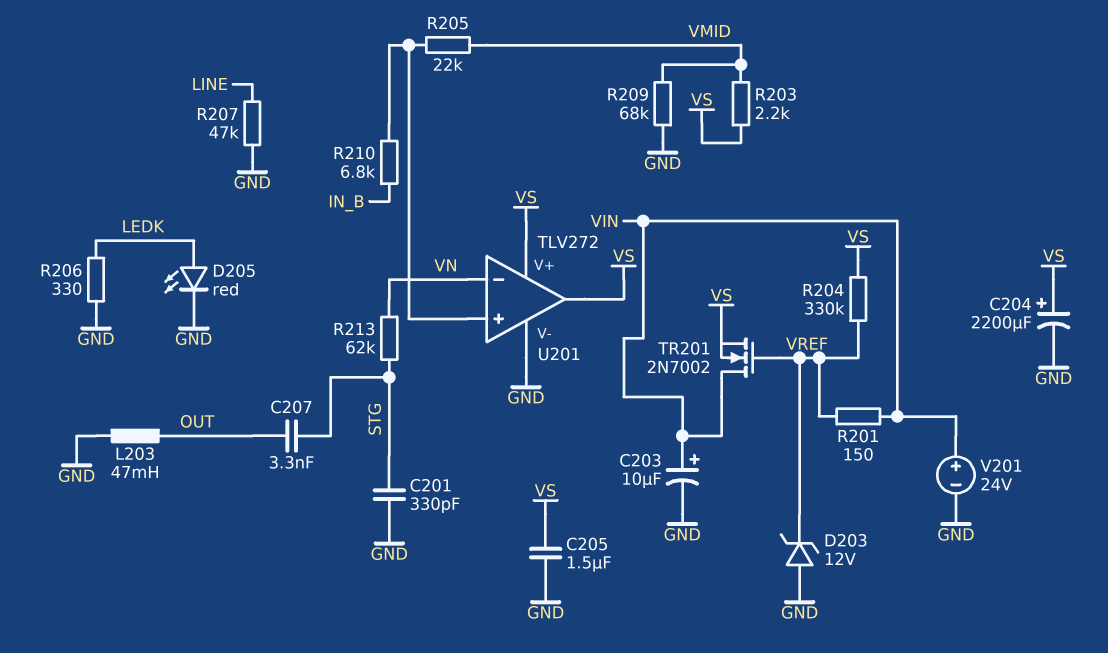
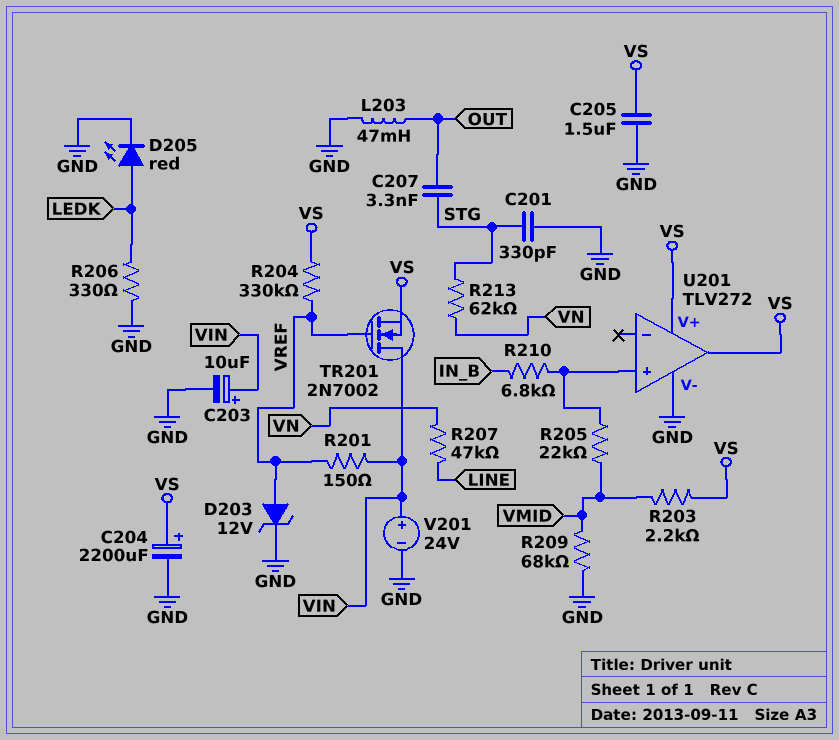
D203: zener 12V (A GND, K VREF) -> zener 12V (A VREF, K GND)
R207: 47k (GND, LINE) -> 47k (LINE, VN)
U201 pin in-: VN -> none

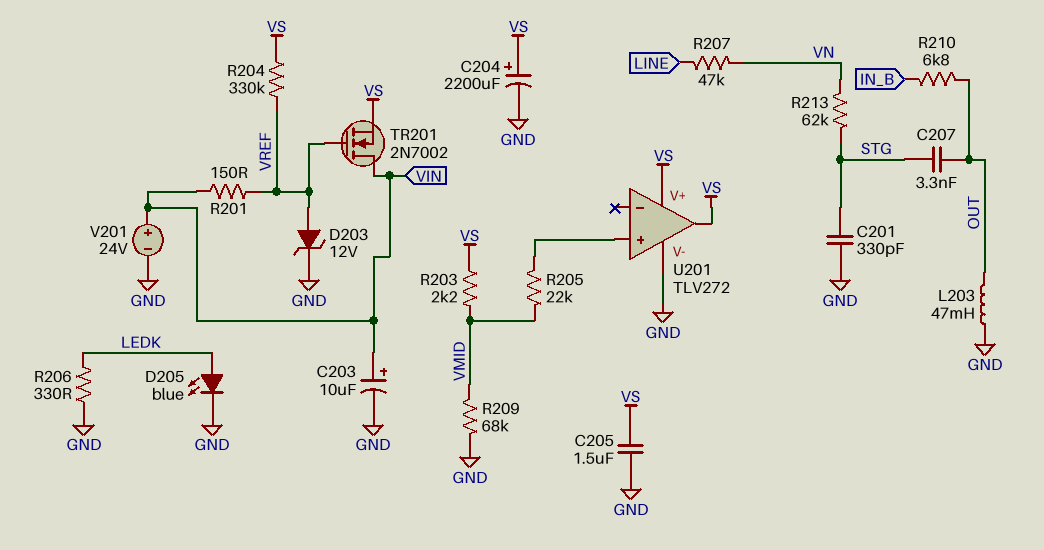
D205: LED red (A LEDK, K GND) -> LED blue (A LEDK, K GND)
R210: 6.8k (IN_B, U201/in+) -> 6.8k (IN_B, OUT)

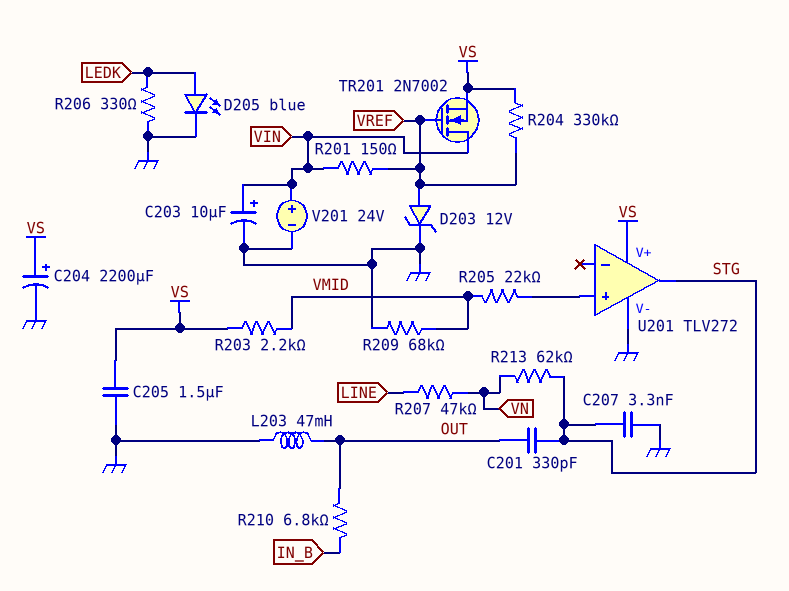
C201: 330pF (GND, STG) -> 330pF (OUT, STG)
C207: 3.3nF (OUT, STG) -> 3.3nF (GND, STG)
U201 pin out: VS -> STG

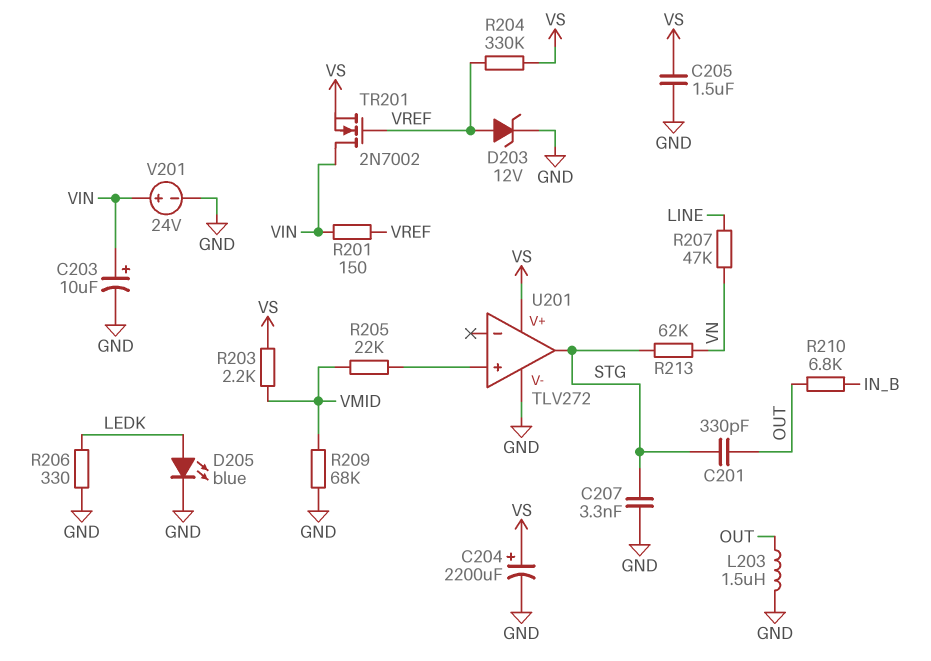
L203: 47mH (GND, OUT) -> 1.5uH (GND, OUT)

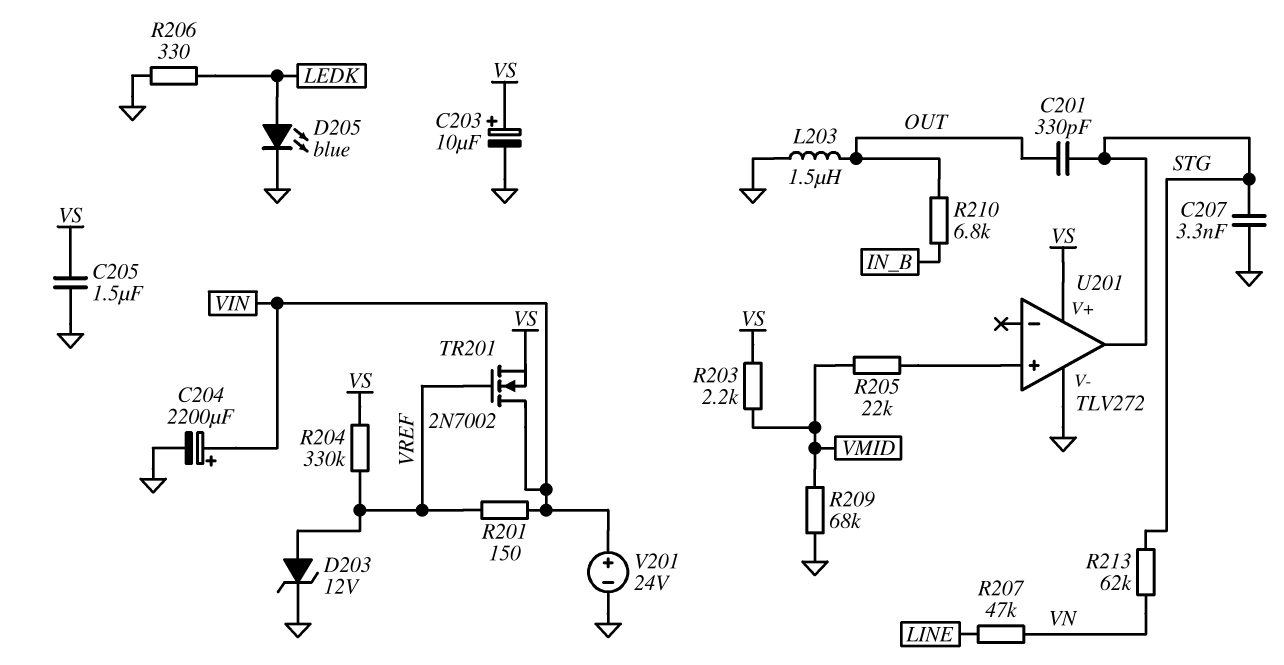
C203: 10uF (plus VIN, minus GND) -> 10uF (plus VS, minus GND)
C204: 2200uF (plus VS, minus GND) -> 2200uF (plus VIN, minus GND)

